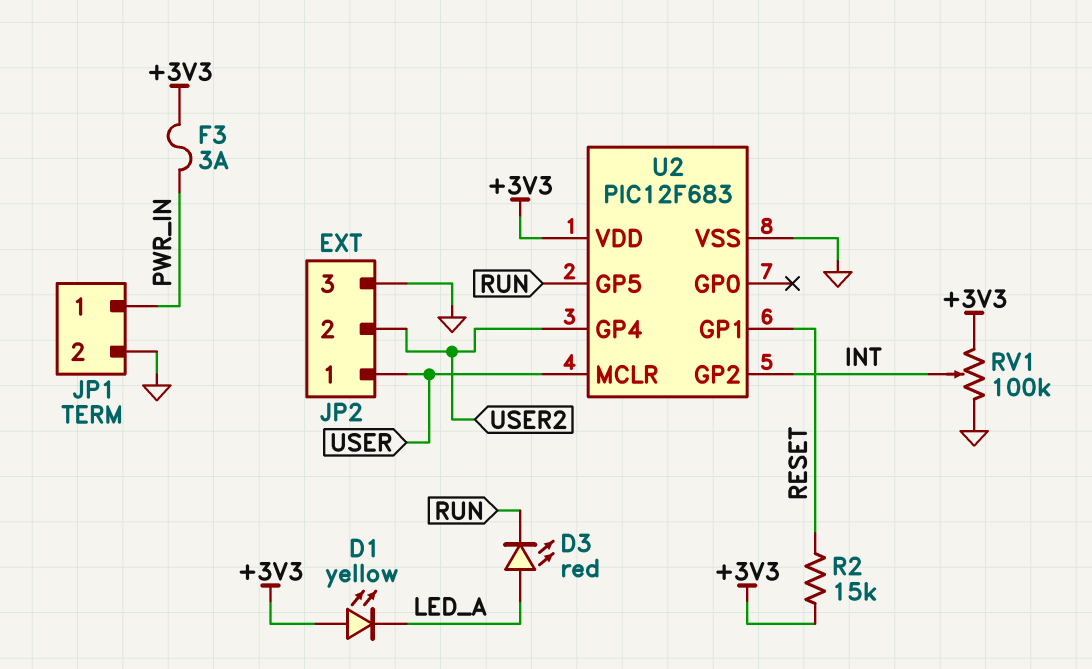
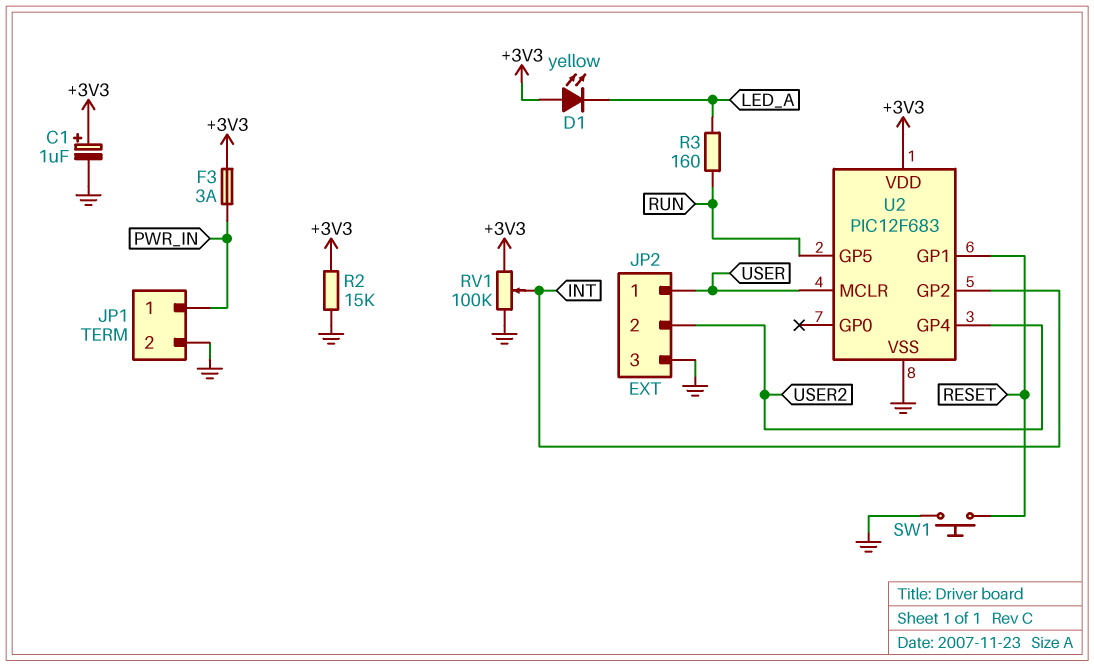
C1: none -> 1uF (plus +3V3, minus GND)
D3: LED red (A LED_A, K RUN) -> none
R2: 15k (+3V3, RESET) -> 15k (+3V3, GND)
R3: none -> 160 (LED_A, RUN)
SW1: none -> button (GND, RESET)

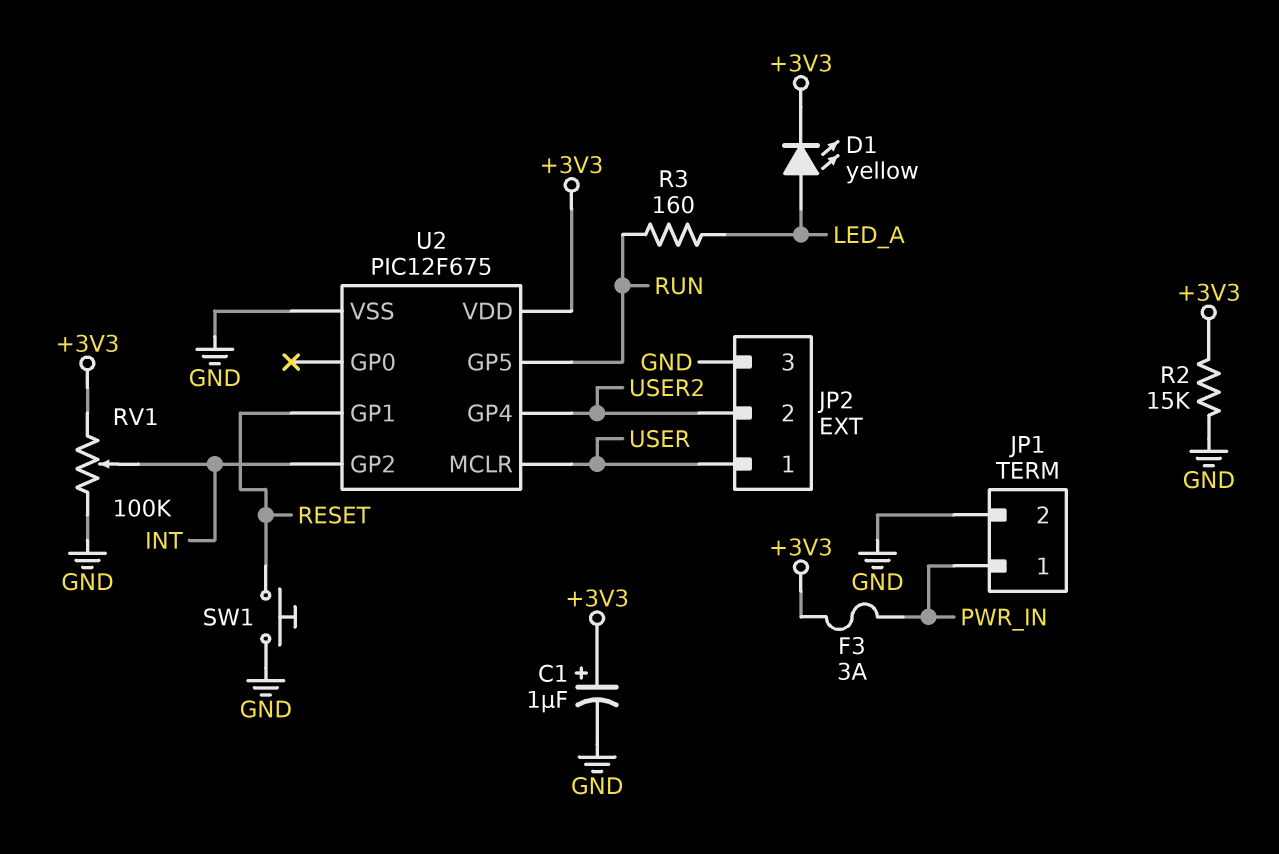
D1: LED yellow (A +3V3, K LED_A) -> LED yellow (A LED_A, K +3V3)
U2: PIC12F683 -> PIC12F675

